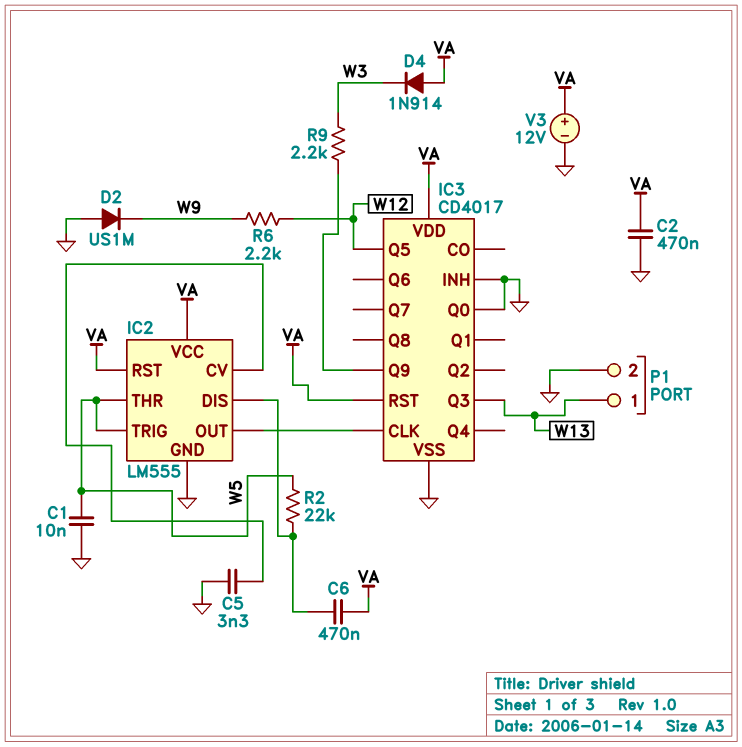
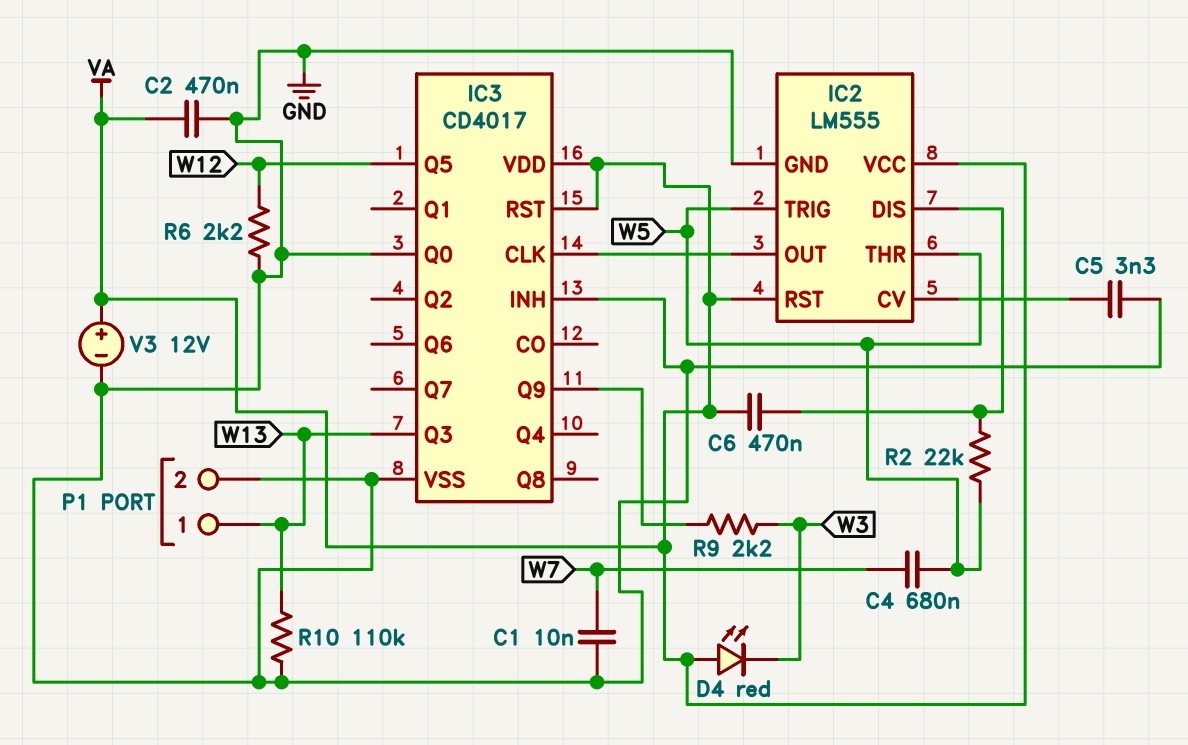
C1: 10nF (GND, W5) -> 10nF (GND, W7)
C4: none -> 680nF (W5, W7)
D2: diode US1M (A GND, K W9) -> none
D4: diode 1N914 (A VA, K W3) -> LED red (A VA, K W3)
R6: 2.2k (W9, W12) -> 2.2k (GND, W12)
R10: none -> 110k (GND, W13)

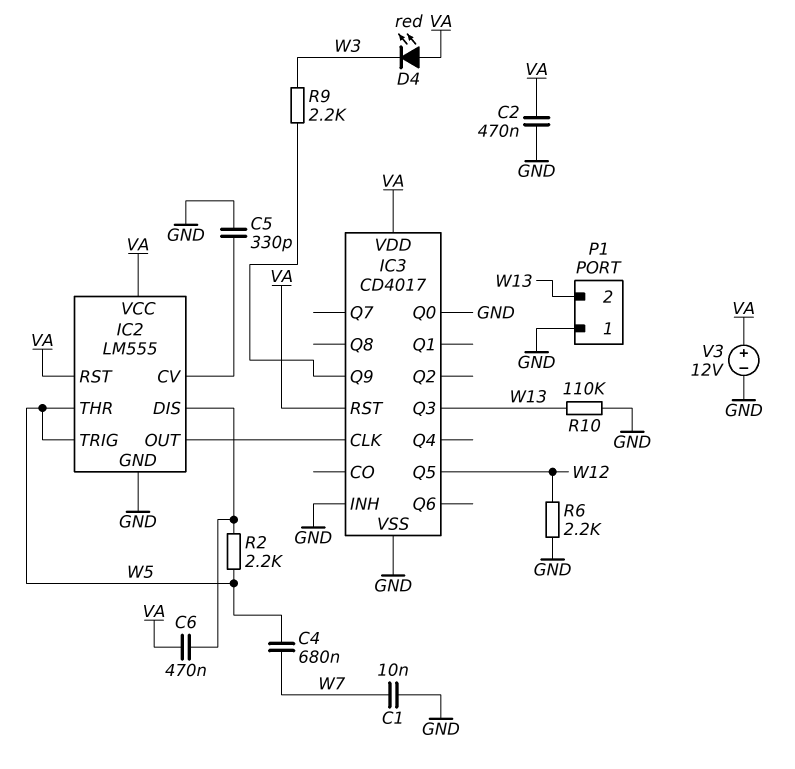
C5: 3.3nF (GND, IC2/CV) -> 330pF (GND, IC2/CV)
P1 pin 1: W13 -> GND
P1 pin 2: GND -> W13
R2: 22k (IC2/DIS, W5) -> 2.2k (IC2/DIS, W5)

